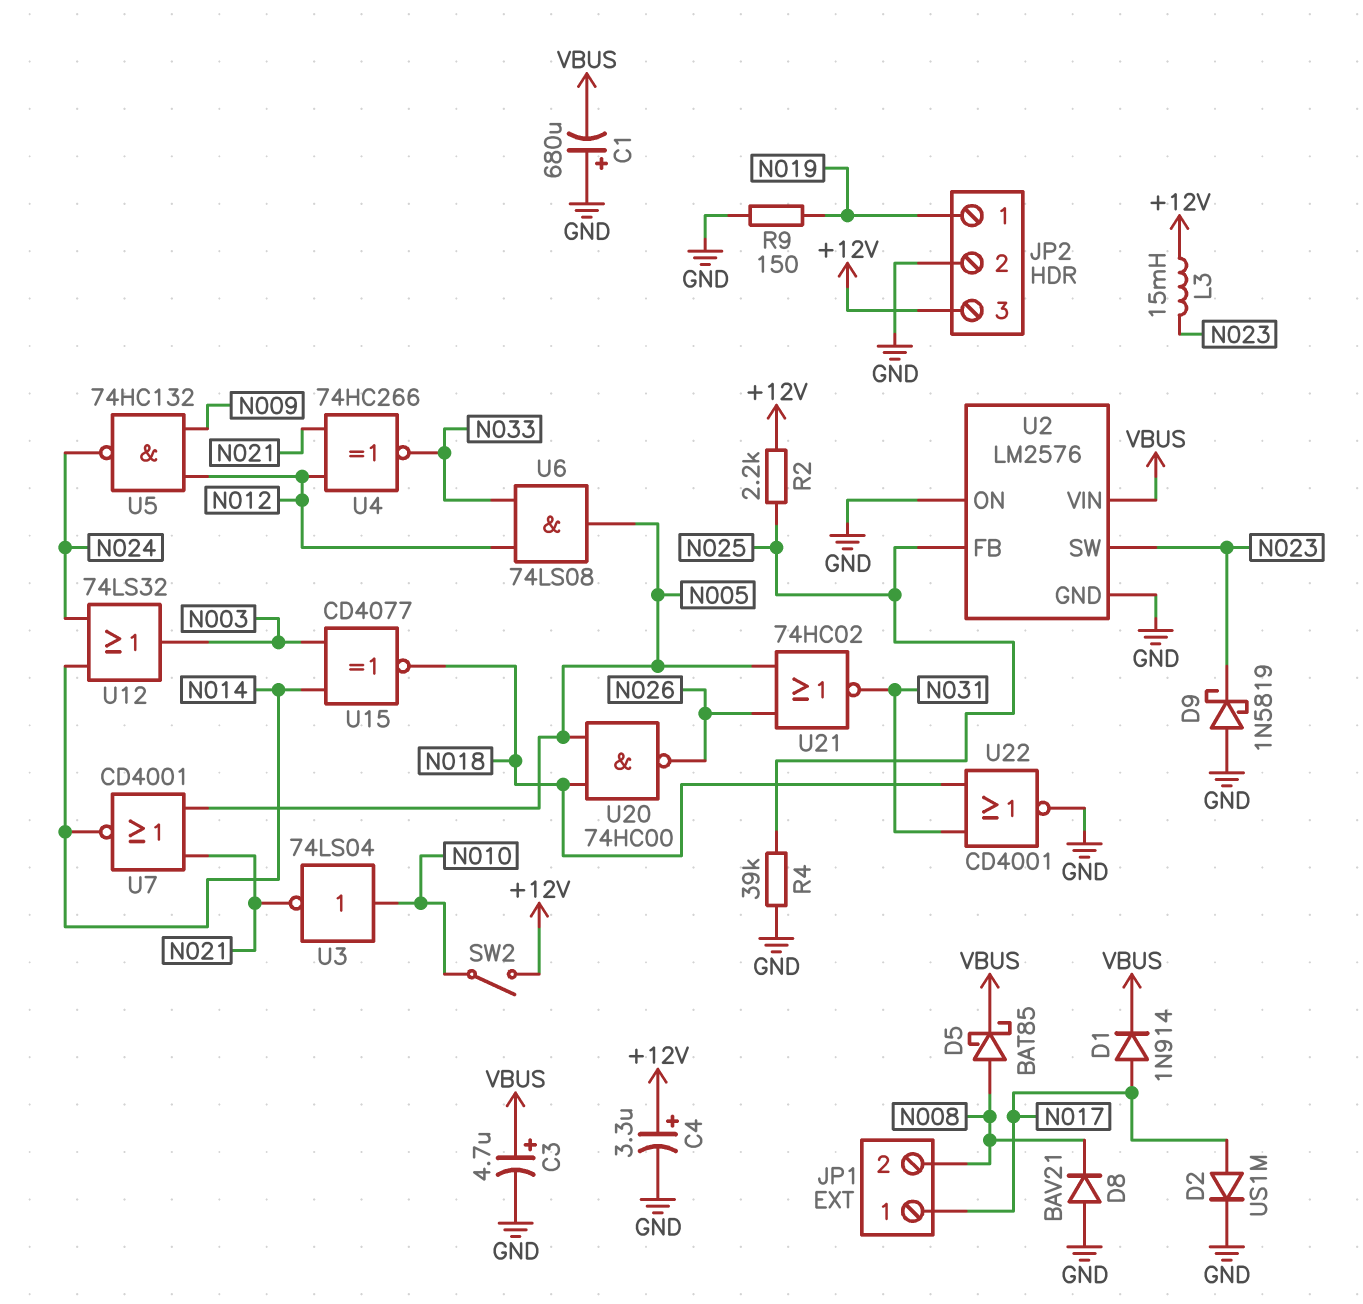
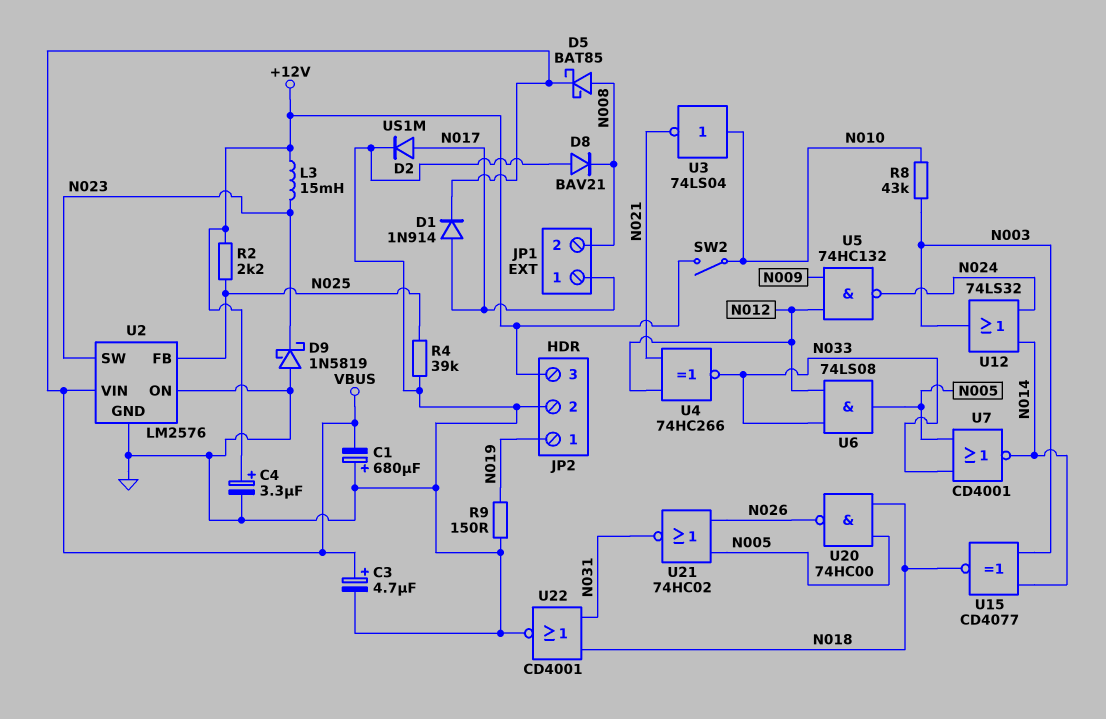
R8: none -> 43k (N003, N010)
U7: NOR CD4001 (in N005, in N021, out N014) -> NOR CD4001 (in N005, in N033, out N014)

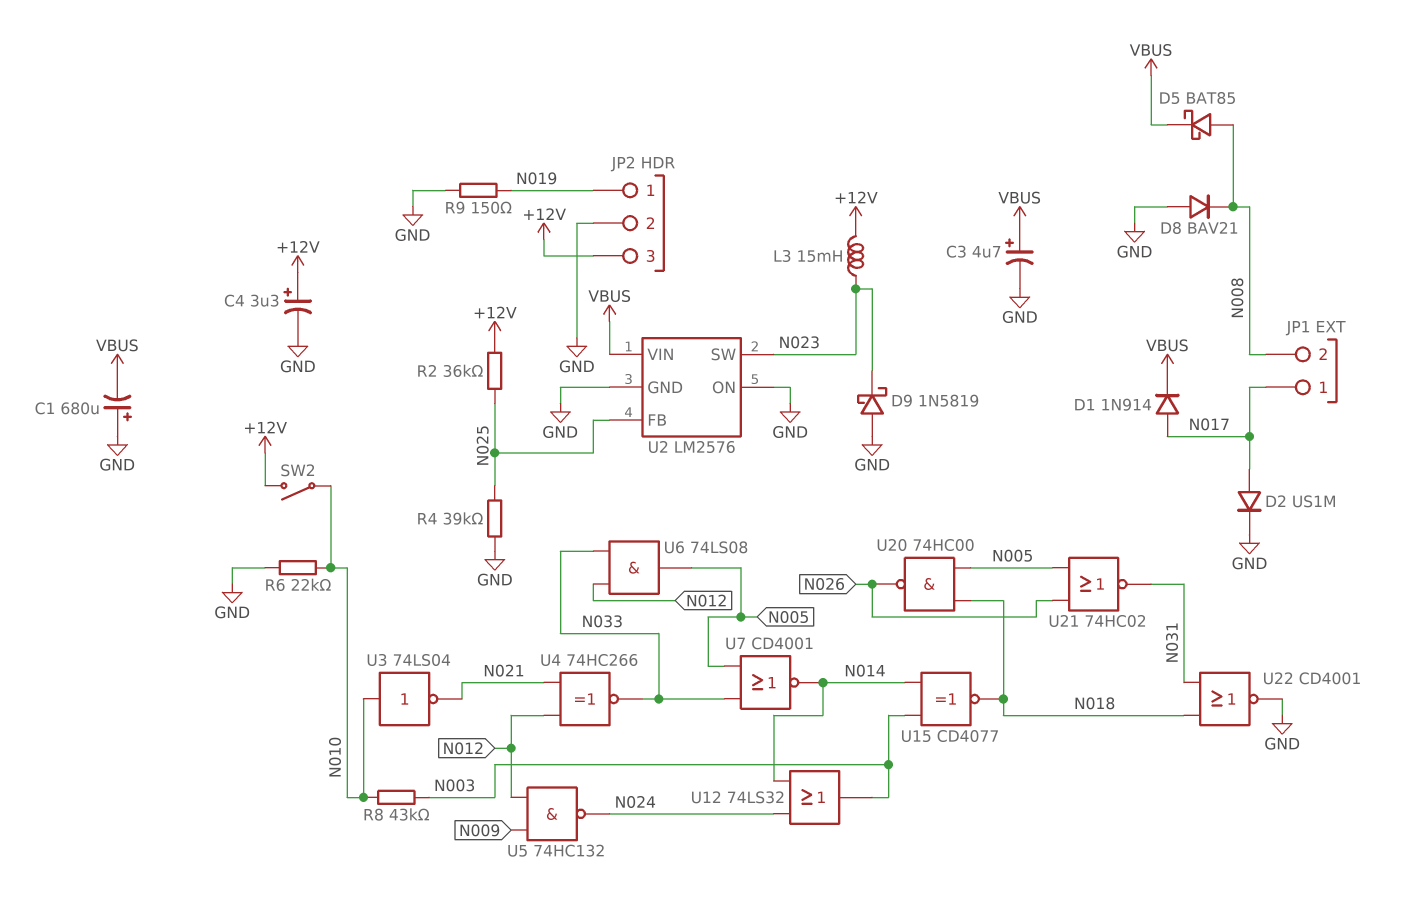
R2: 2.2k (+12V, N025) -> 36k (+12V, N025)
R6: none -> 22k (GND, N010)

